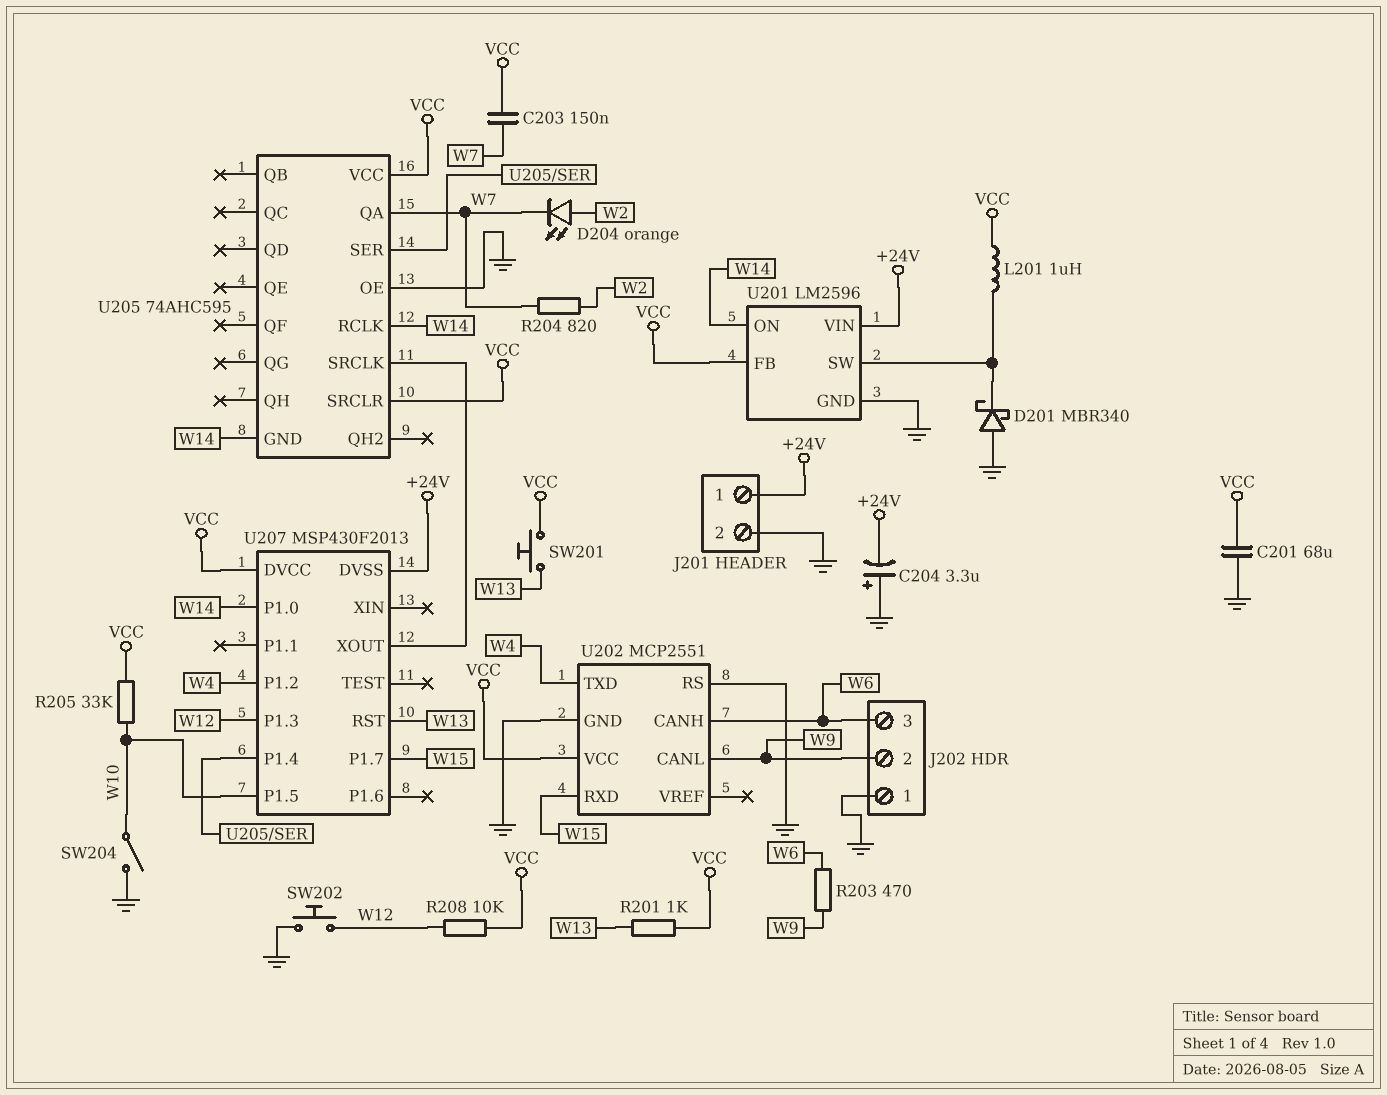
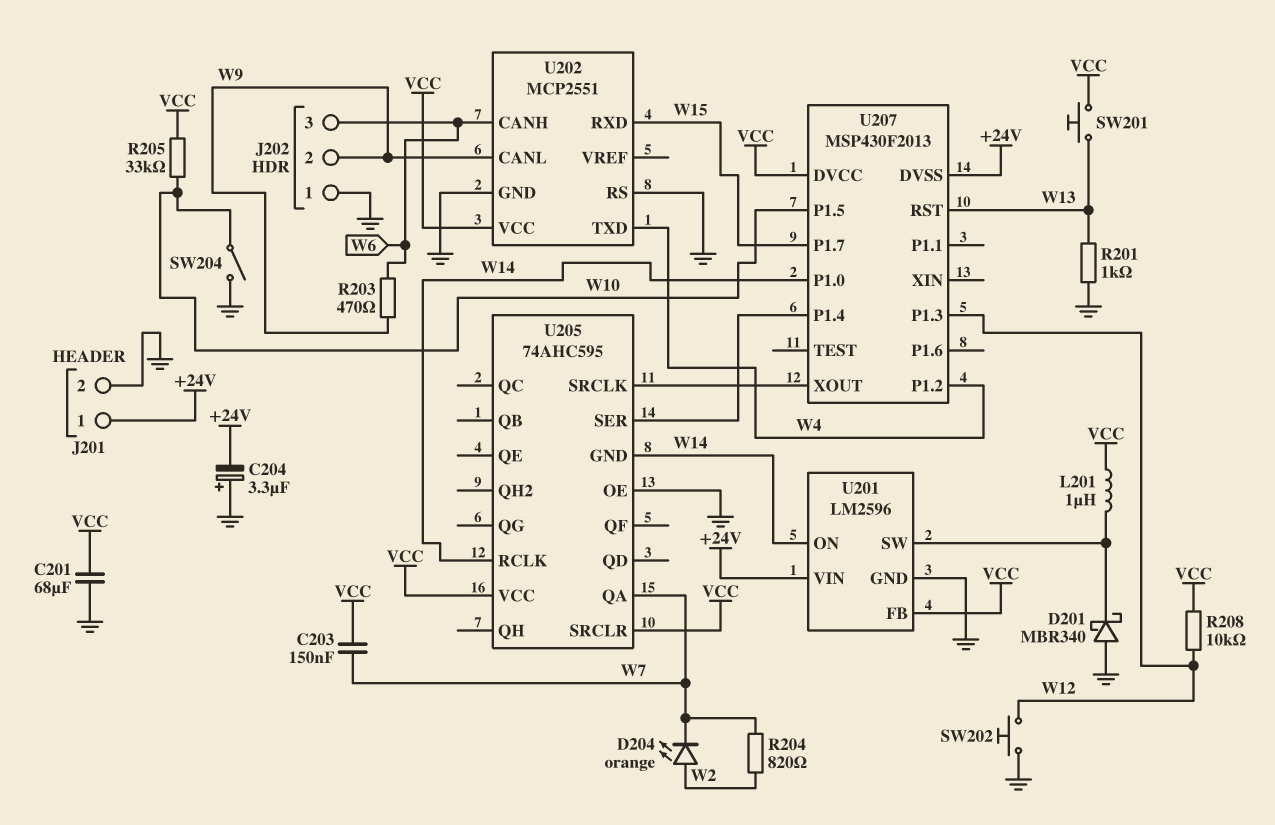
R201: 1k (VCC, W13) -> 1k (GND, W13)

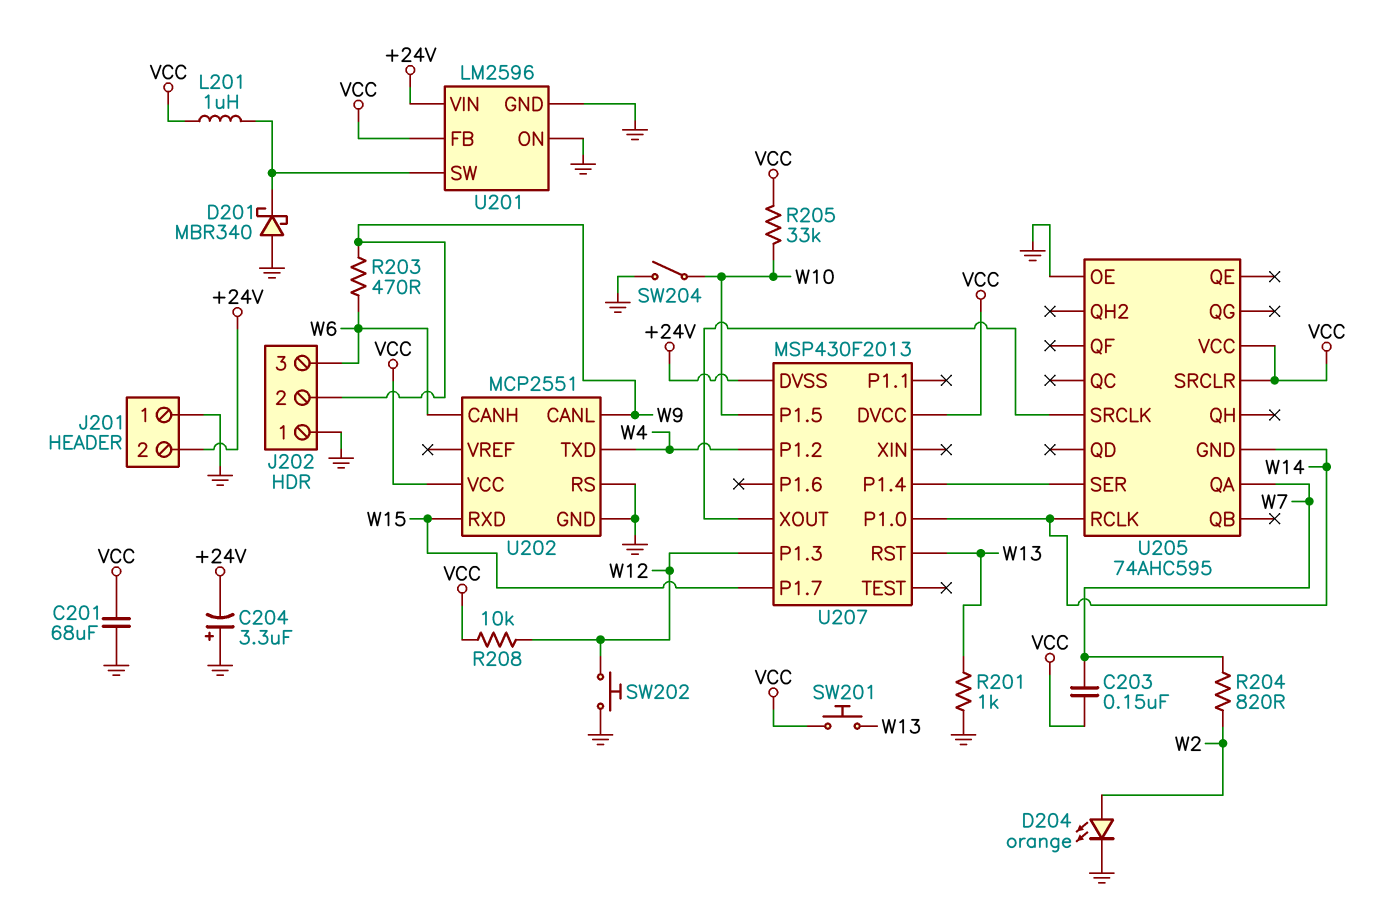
D204: LED orange (A W2, K W7) -> LED orange (A W2, K GND)
J201 pin 1: +24V -> GND
J201 pin 2: GND -> +24V
U201 pin ON: W14 -> GND

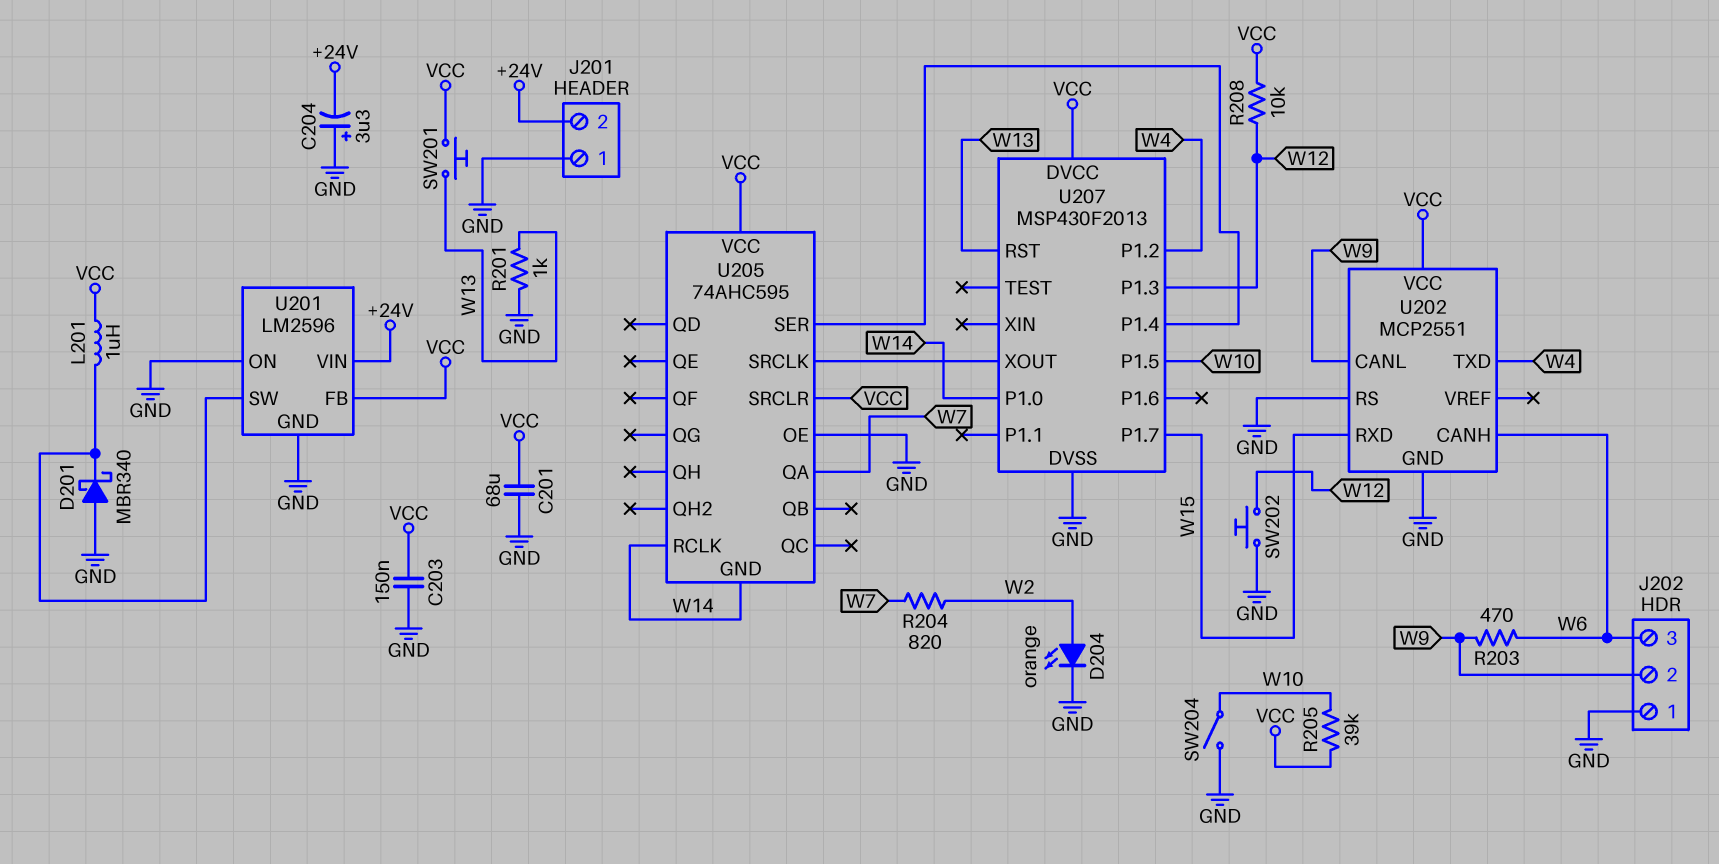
C203: 150nF (VCC, W7) -> 150nF (GND, VCC)
R205: 33k (VCC, W10) -> 39k (VCC, W10)
U207 pin DVSS: +24V -> GND

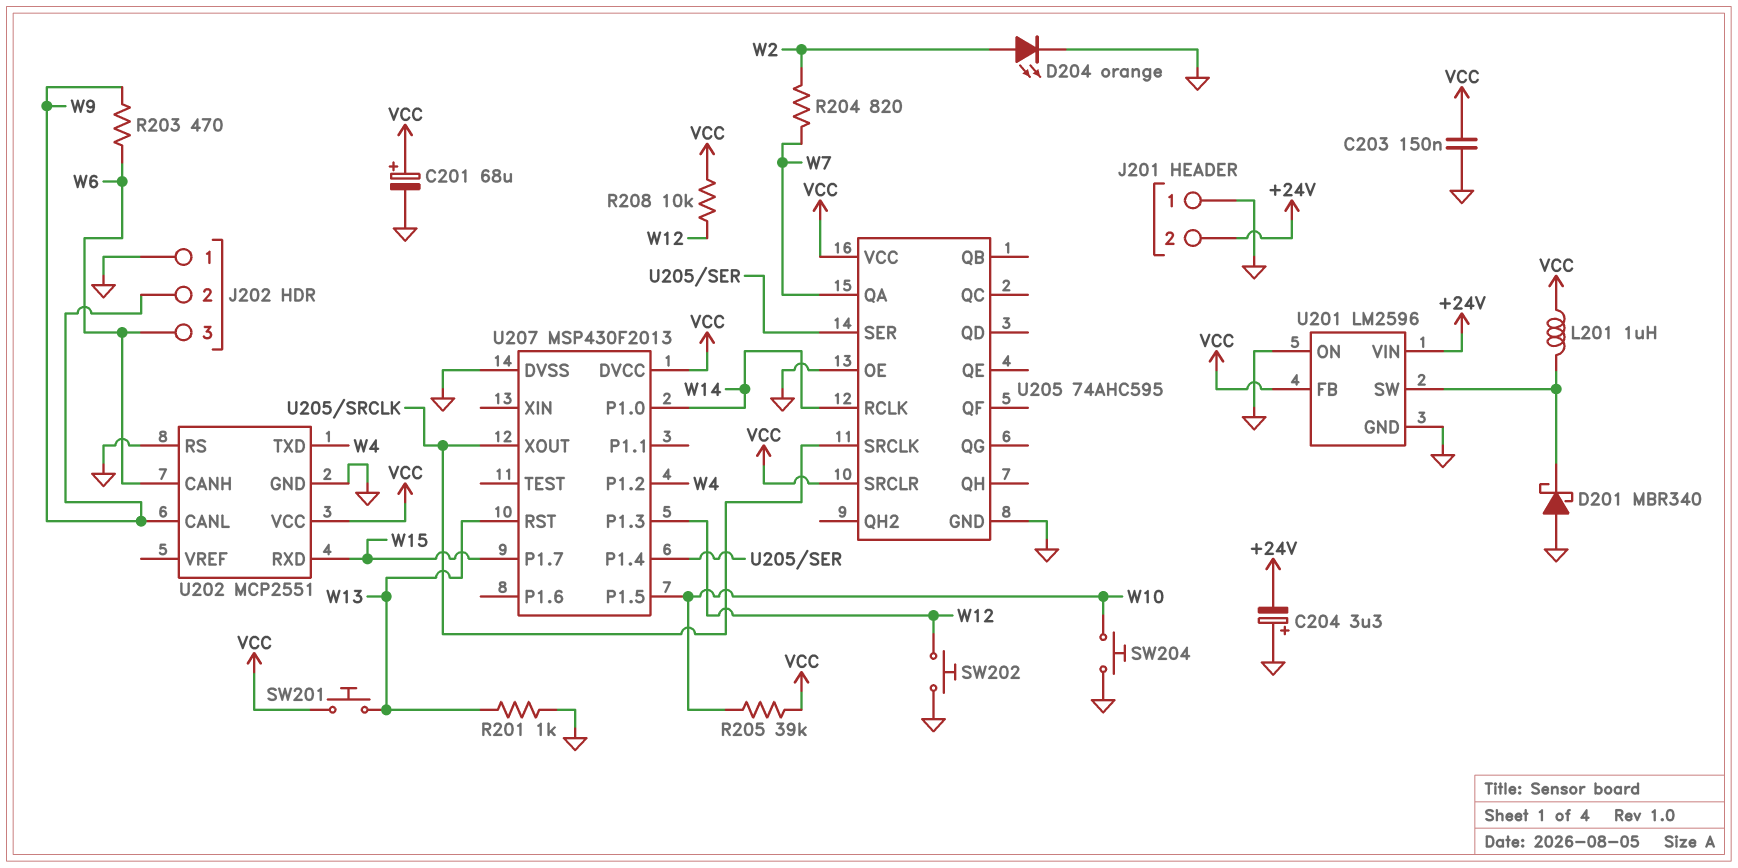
C201: 68uF (GND, VCC) -> 68uF (plus VCC, minus GND)
SW204: switch (GND, W10) -> button (GND, W10)
U205 pin GND: W14 -> GND

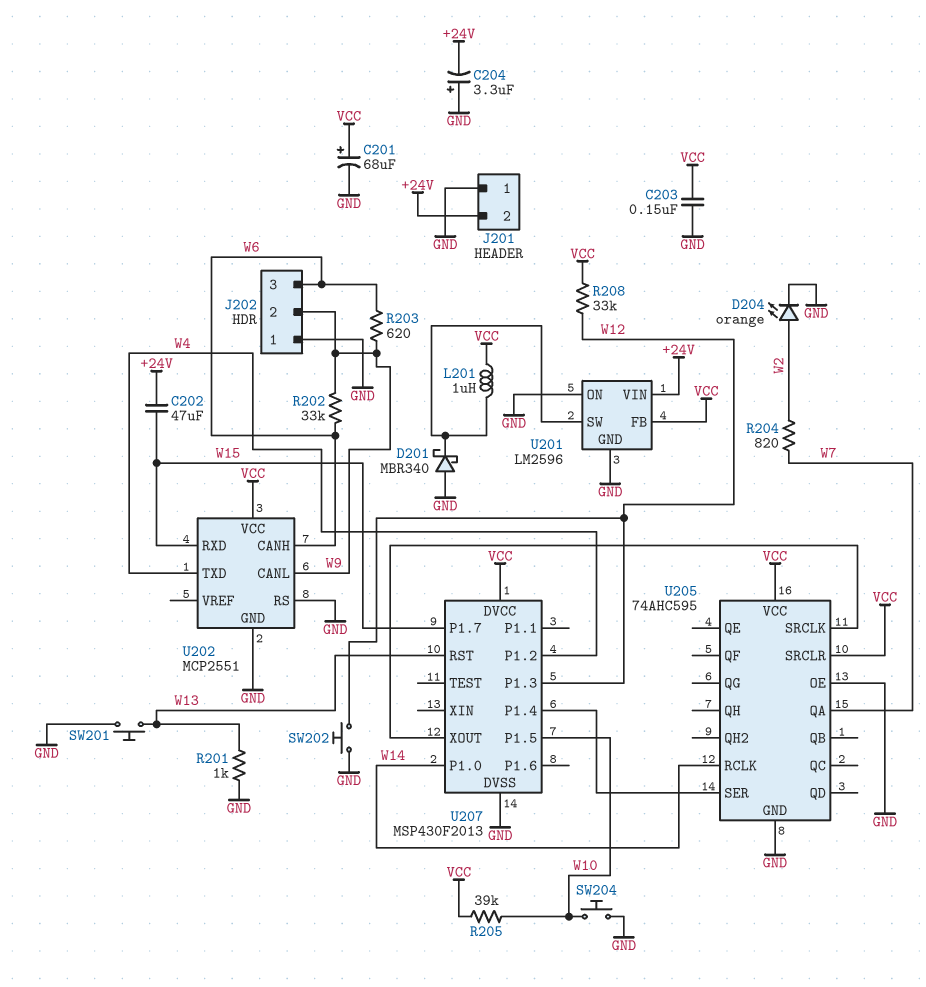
C202: none -> 47uF (+24V, W15)
R202: none -> 33k (W6, W9)
R203: 470 (W6, W9) -> 620 (W6, W9)
R208: 10k (VCC, W12) -> 33k (VCC, W12)
SW201: button (VCC, W13) -> button (GND, W13)

